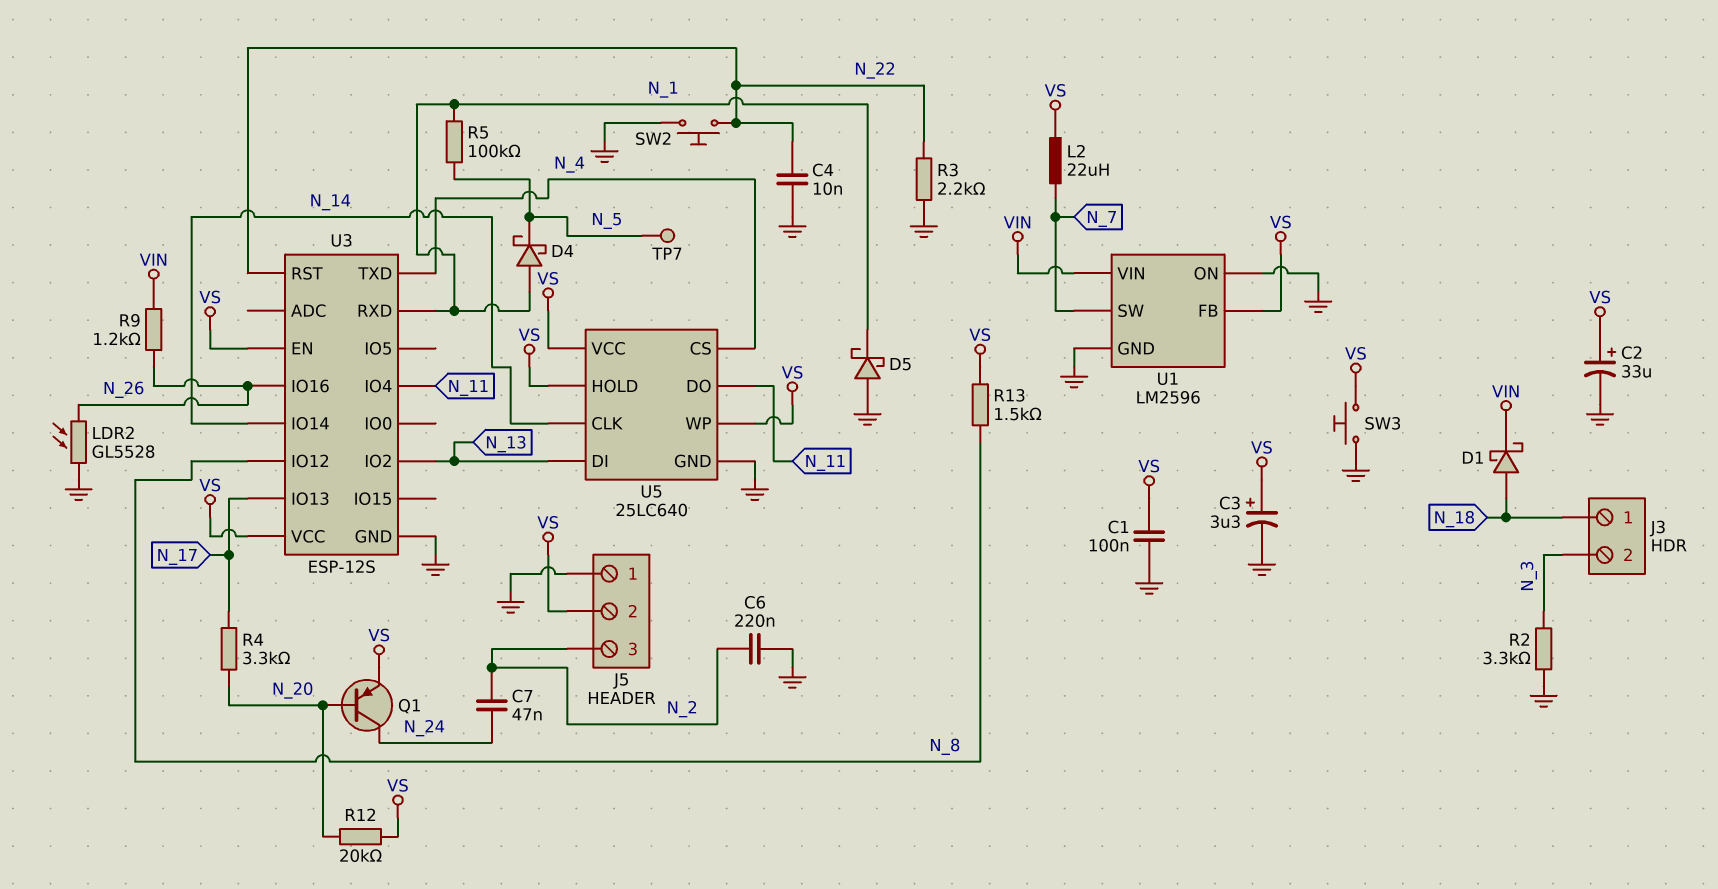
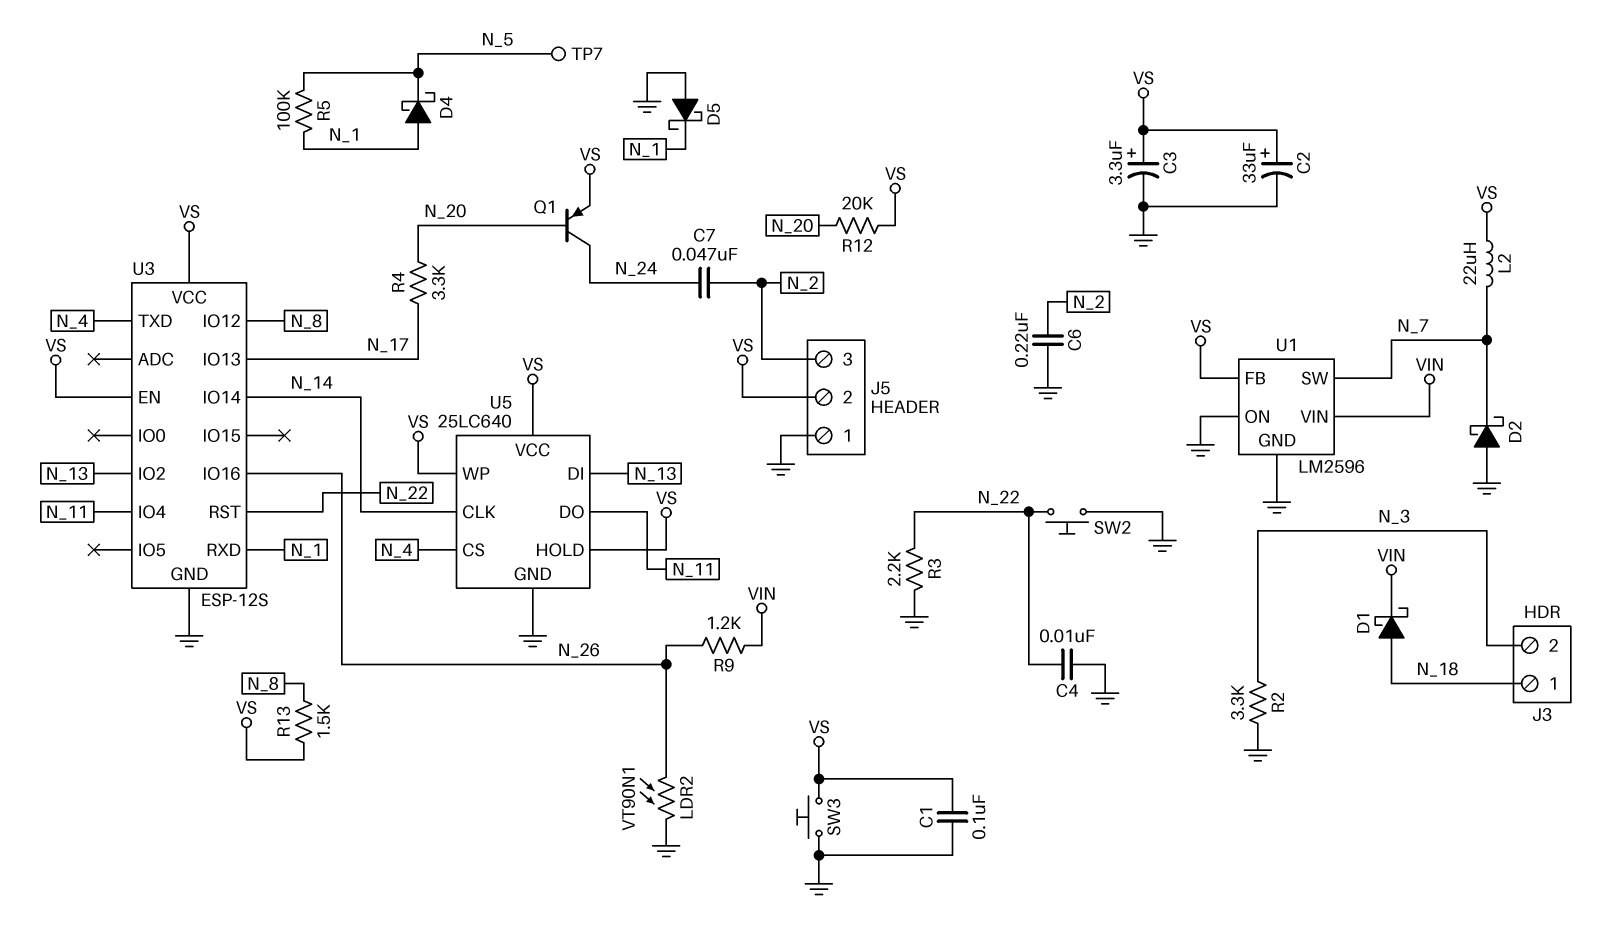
D2: none -> schottky (A GND, K N_7)
LDR2: GL5528 (GND, N_26) -> VT90N1 (GND, N_26)

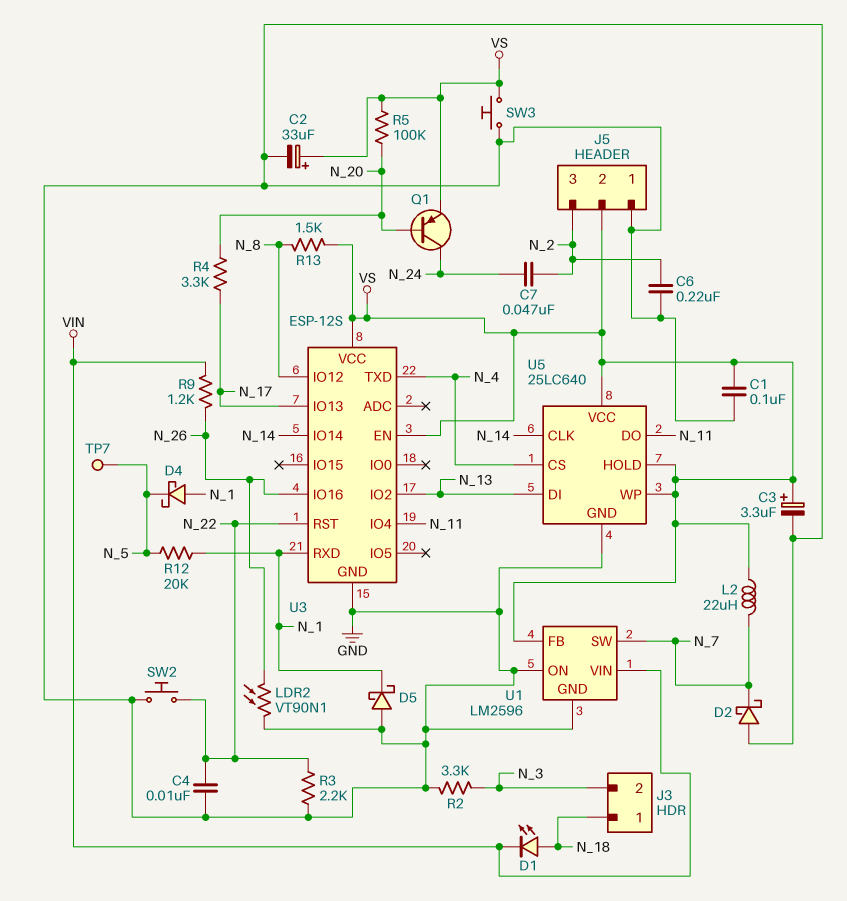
D1: schottky (A N_18, K VIN) -> LED (A N_18, K VIN)
R5: 100k (N_1, N_5) -> 100k (N_20, VS)
R12: 20k (N_20, VS) -> 20k (N_1, N_5)

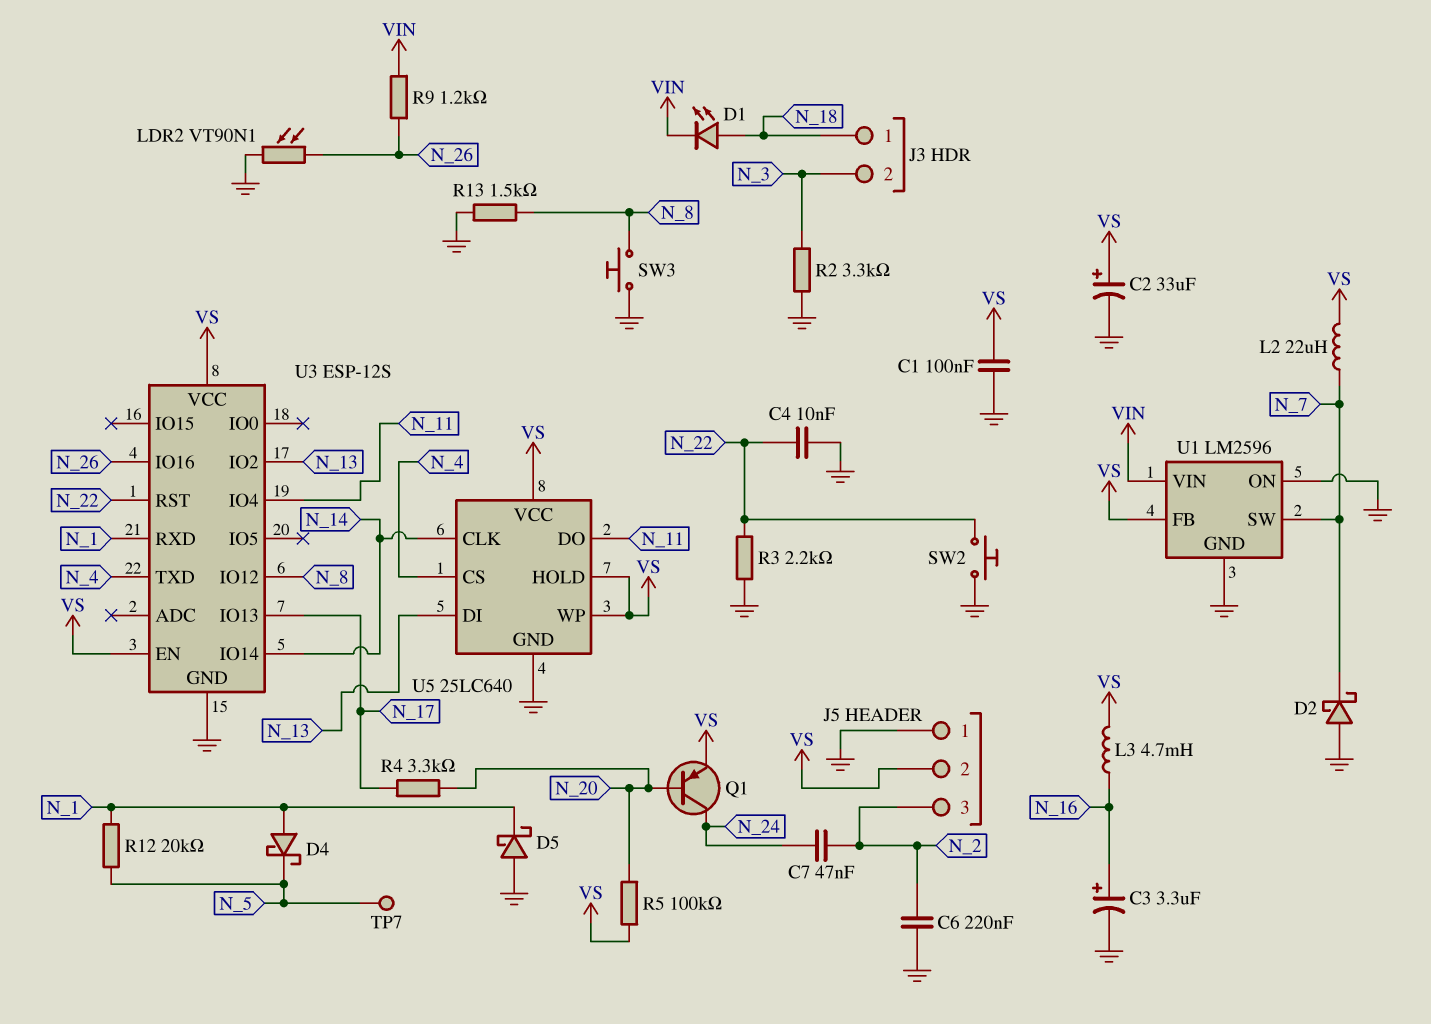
C3: 3.3uF (plus VS, minus GND) -> 3.3uF (plus N_16, minus GND)
L3: none -> 4.7mH (N_16, VS)
R13: 1.5k (N_8, VS) -> 1.5k (GND, N_8)
SW3: button (GND, VS) -> button (GND, N_8)

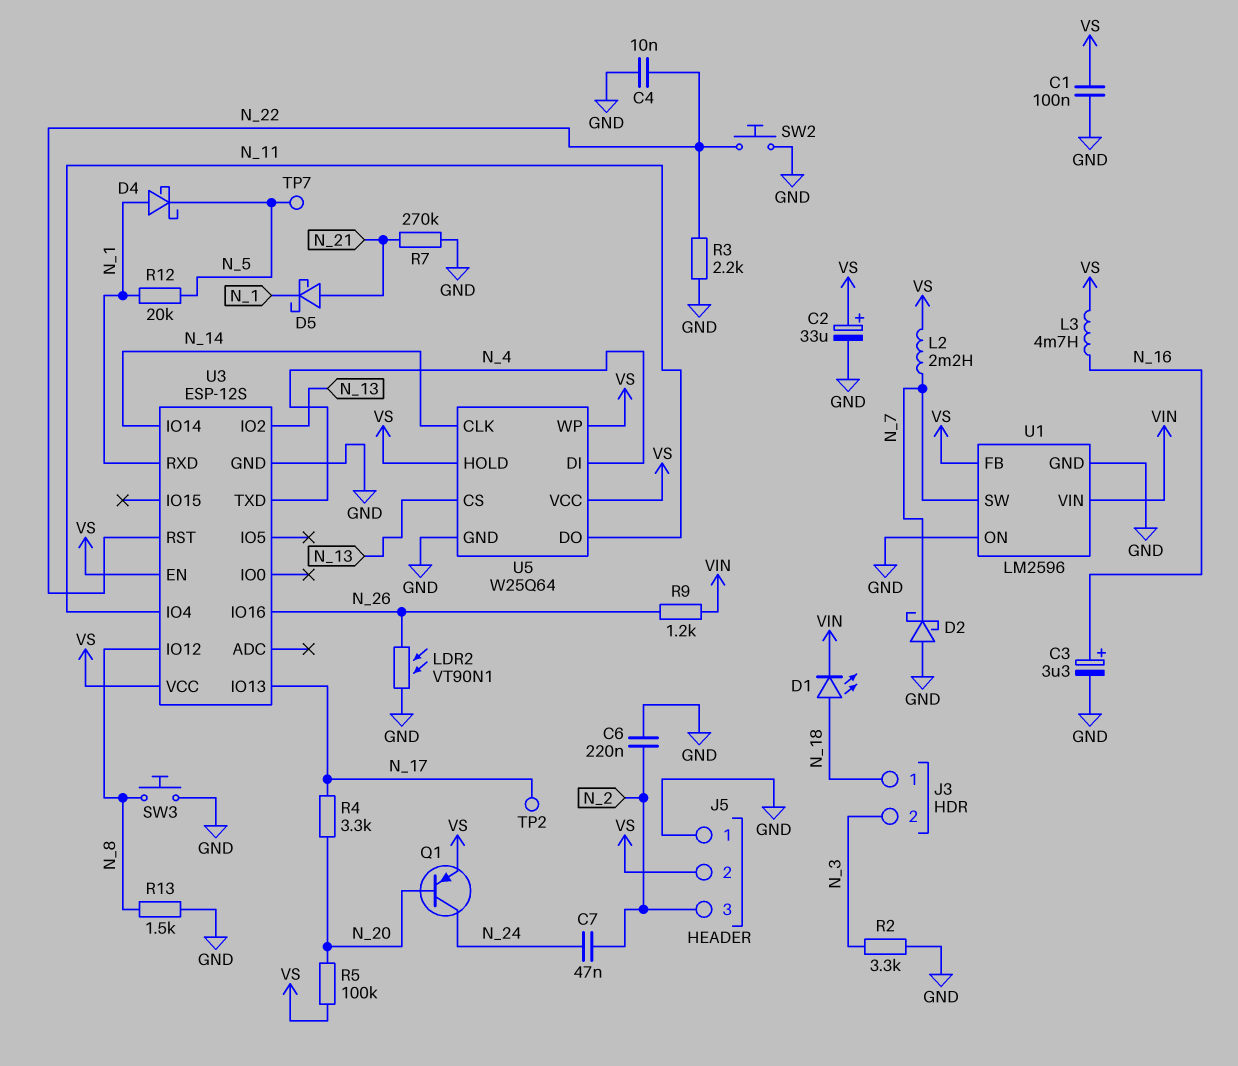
D5: schottky (A GND, K N_1) -> schottky (A N_21, K N_1)
L2: 22uH (N_7, VS) -> 2.2mH (N_7, VS)
R7: none -> 270k (GND, N_21)
TP2: none -> test point (N_17)
U5: 25LC640 -> W25Q64
U5 pin CS: N_4 -> N_13
U5 pin DI: N_13 -> N_4

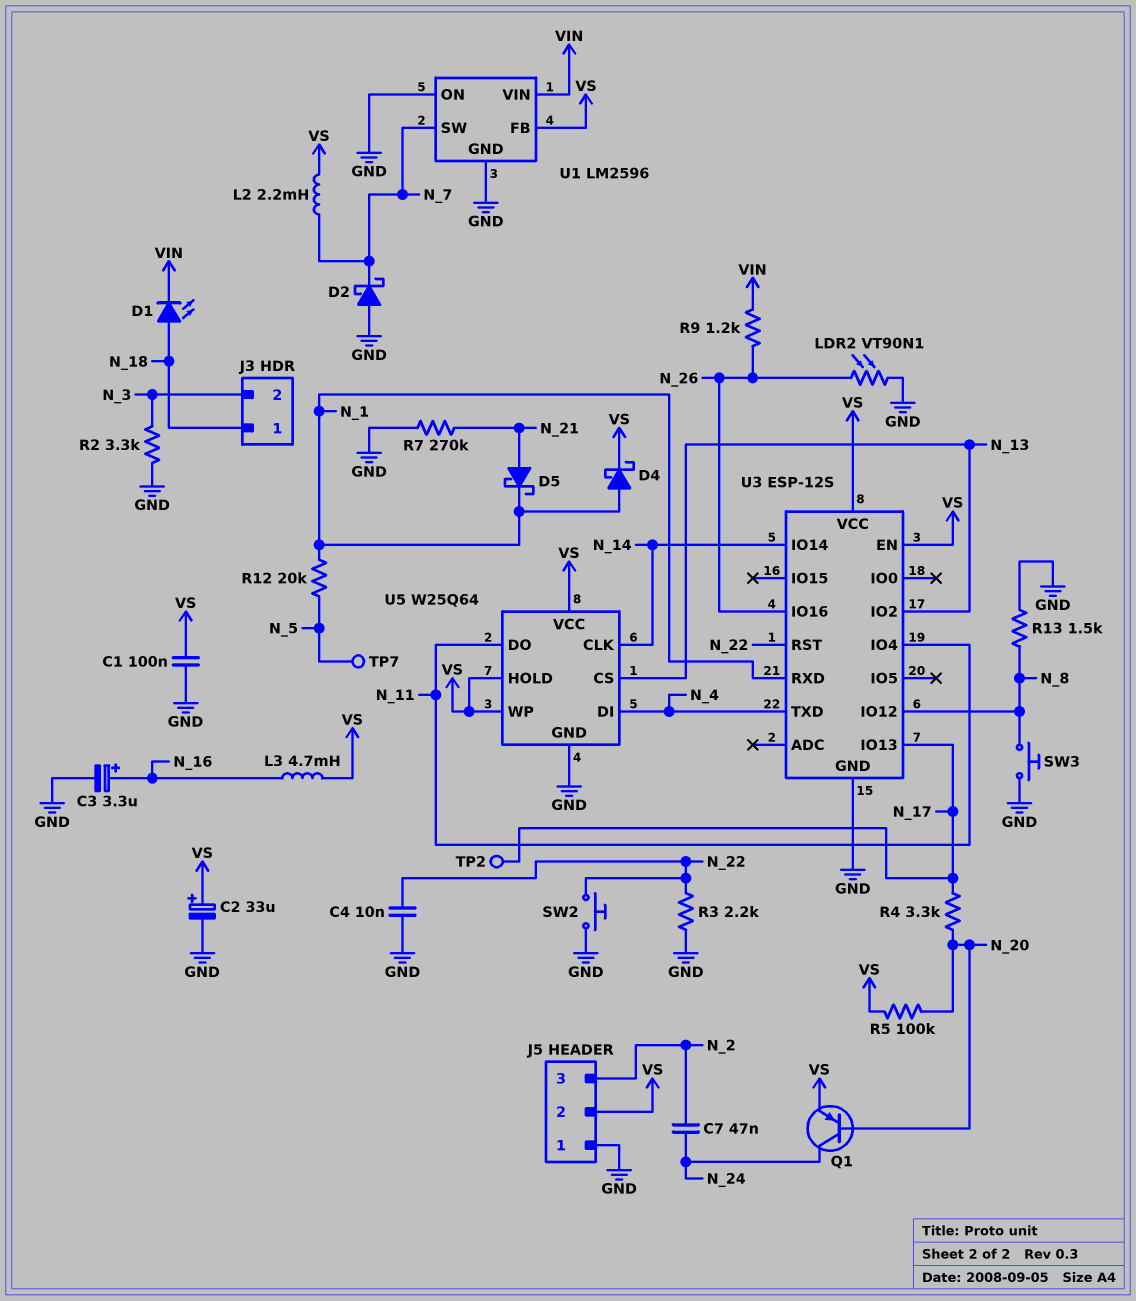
C6: 220nF (GND, N_2) -> none
D4: schottky (A N_1, K N_5) -> schottky (A N_1, K VS)

